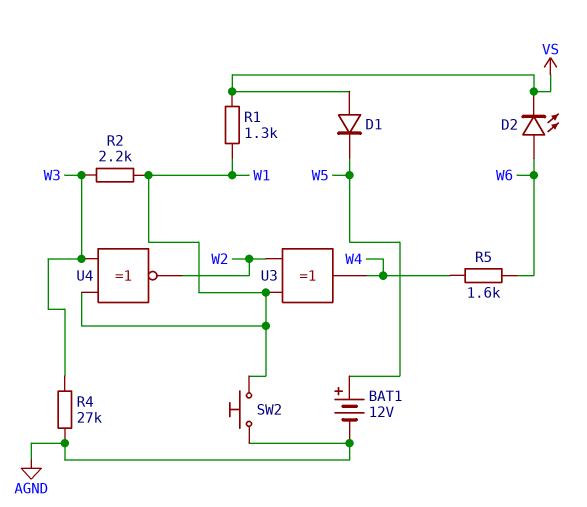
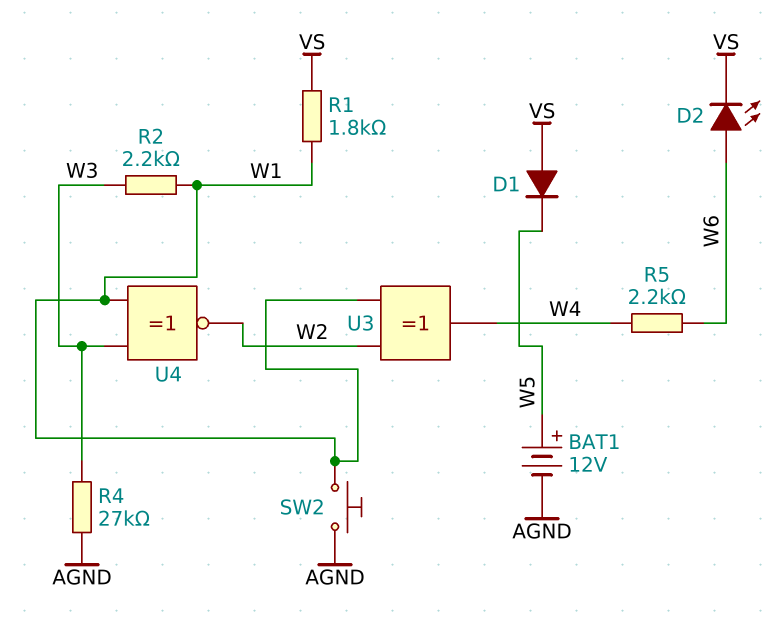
R1: 1.3k (VS, W1) -> 1.8k (VS, W1)
R5: 1.6k (W4, W6) -> 2.2k (W4, W6)

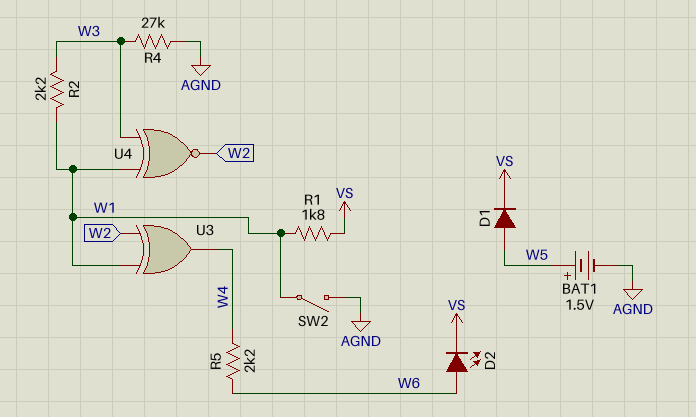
BAT1: 12V (plus W5, minus AGND) -> 1.5V (plus W5, minus AGND)
D1: diode (A VS, K W5) -> diode (A W5, K VS)
SW2: button (AGND, W1) -> switch (AGND, W1)

